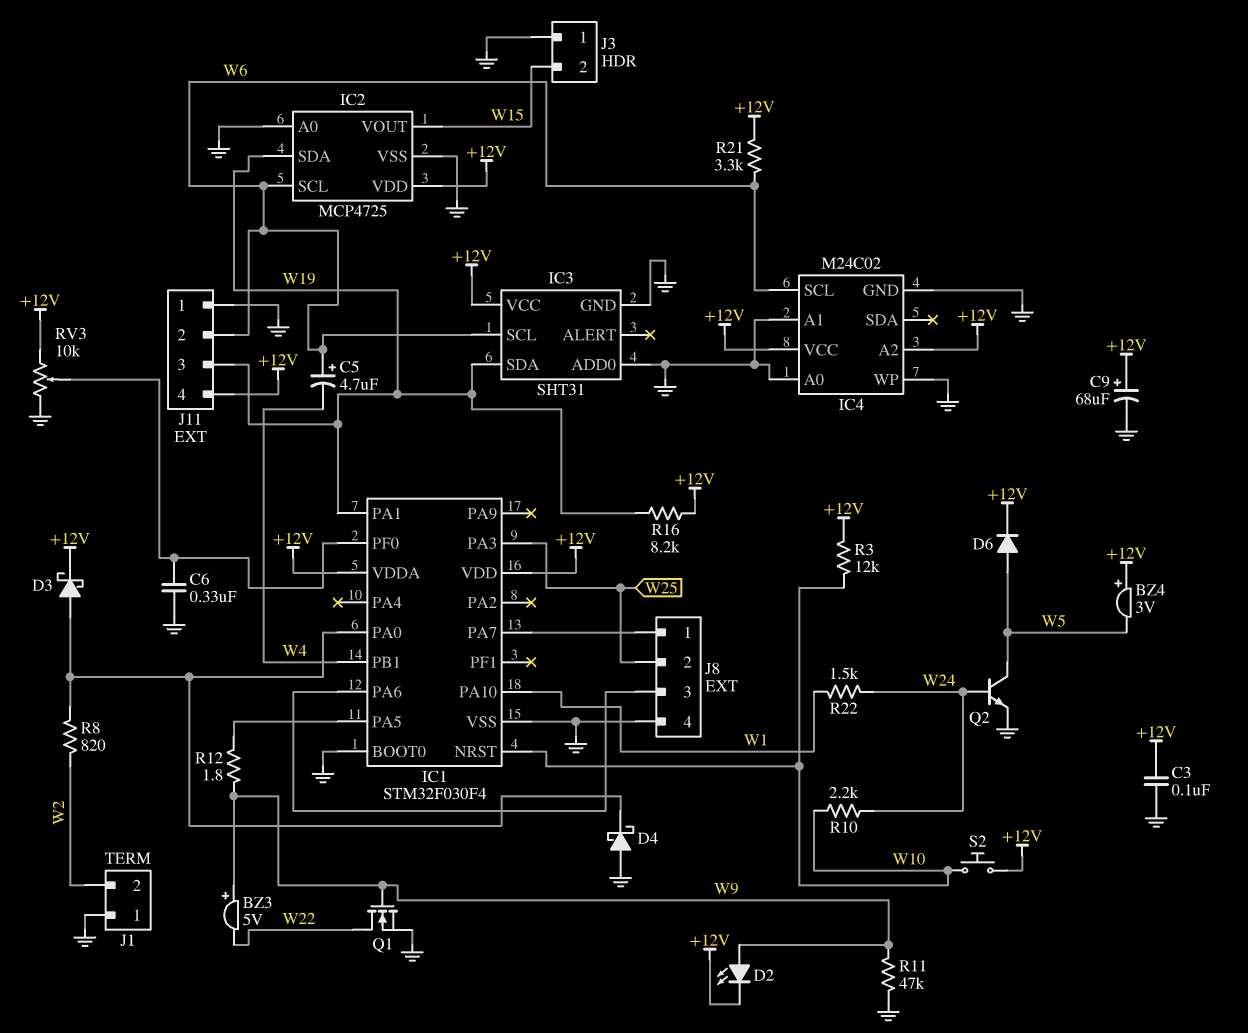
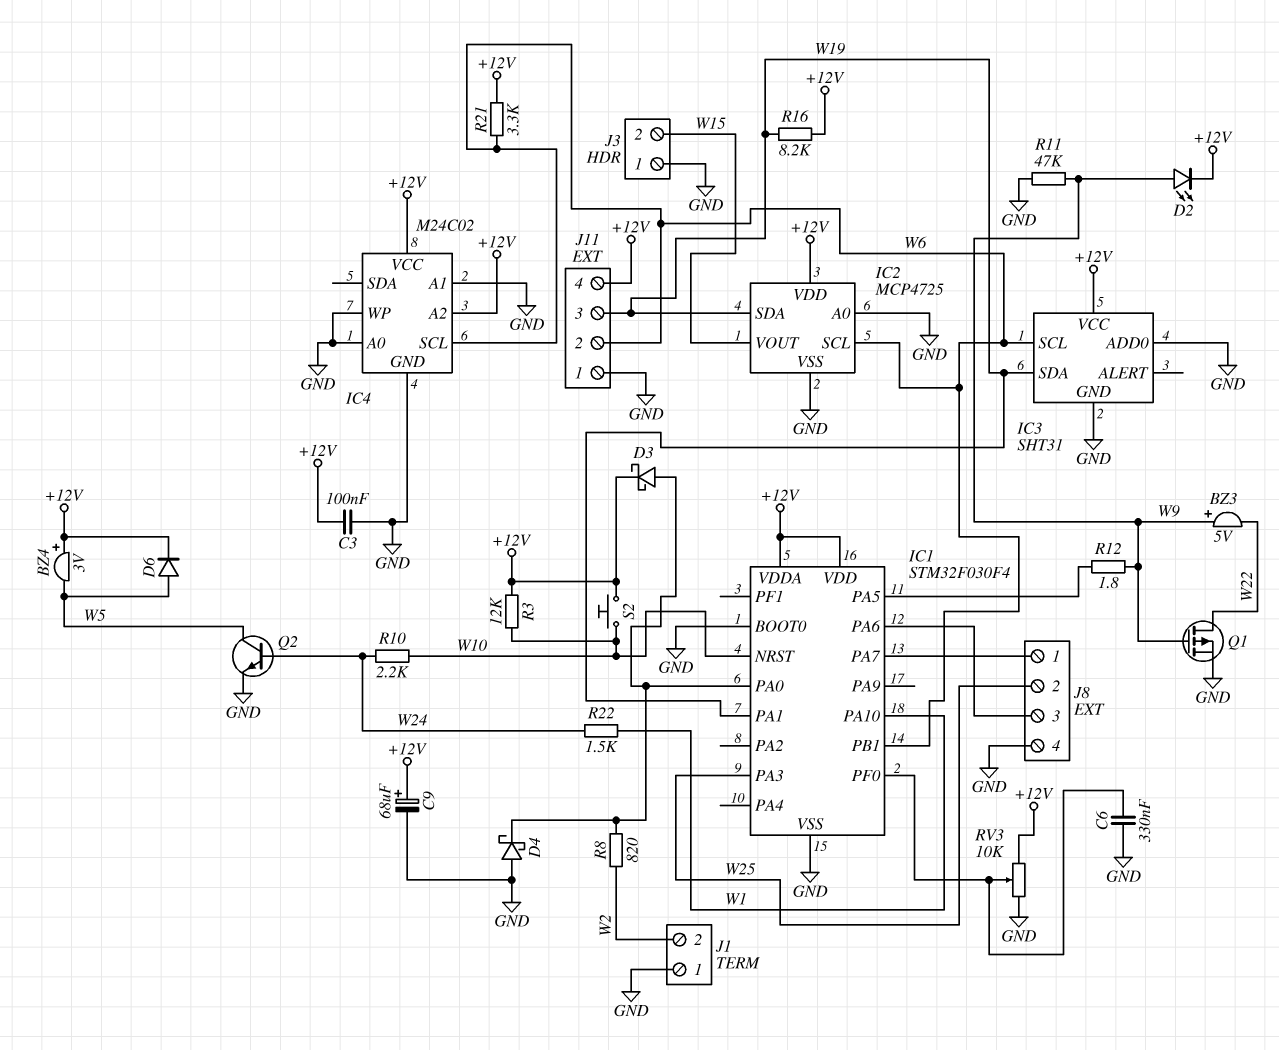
C5: 4.7uF (plus W6, minus W4) -> none
IC1 pin PB1: W4 -> W6
Q1: NMOS (G W9, D W22, S GND) -> PMOS (G W9, D W22, S GND)

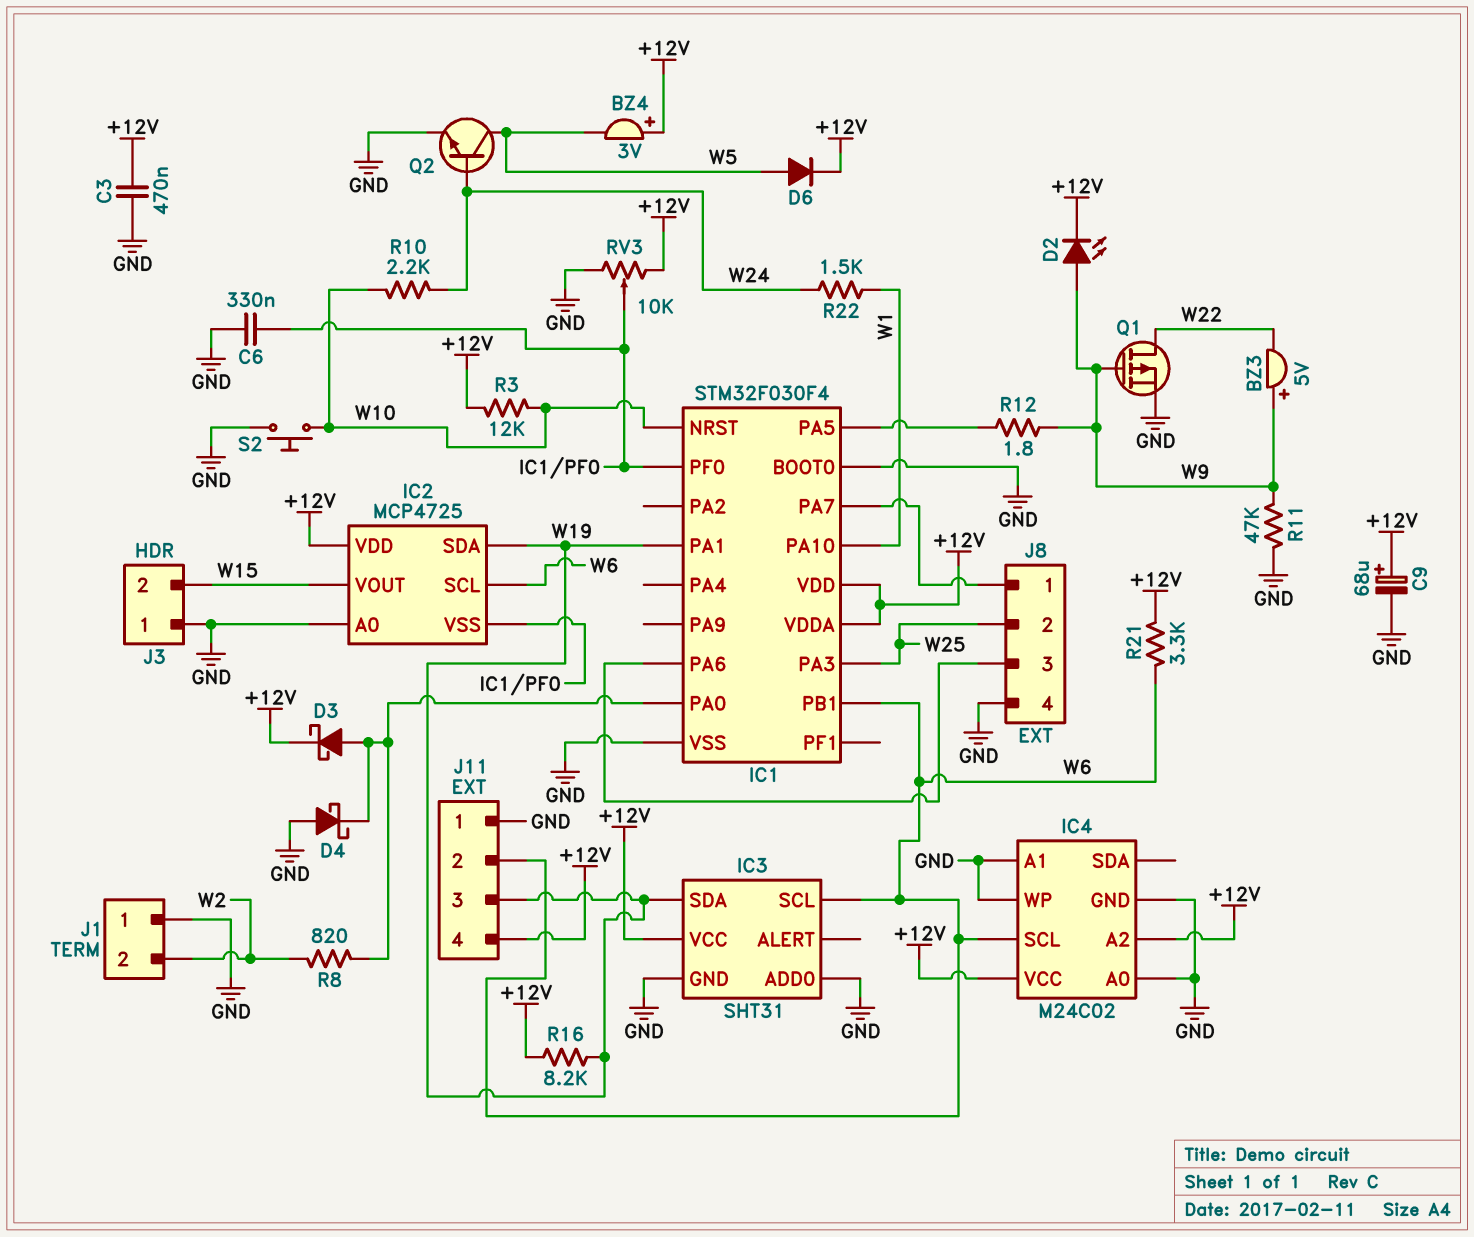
C3: 100nF (+12V, GND) -> 470nF (+12V, GND)
IC2 pin VSS: GND -> IC1/PF0
S2: button (+12V, W10) -> button (GND, W10)

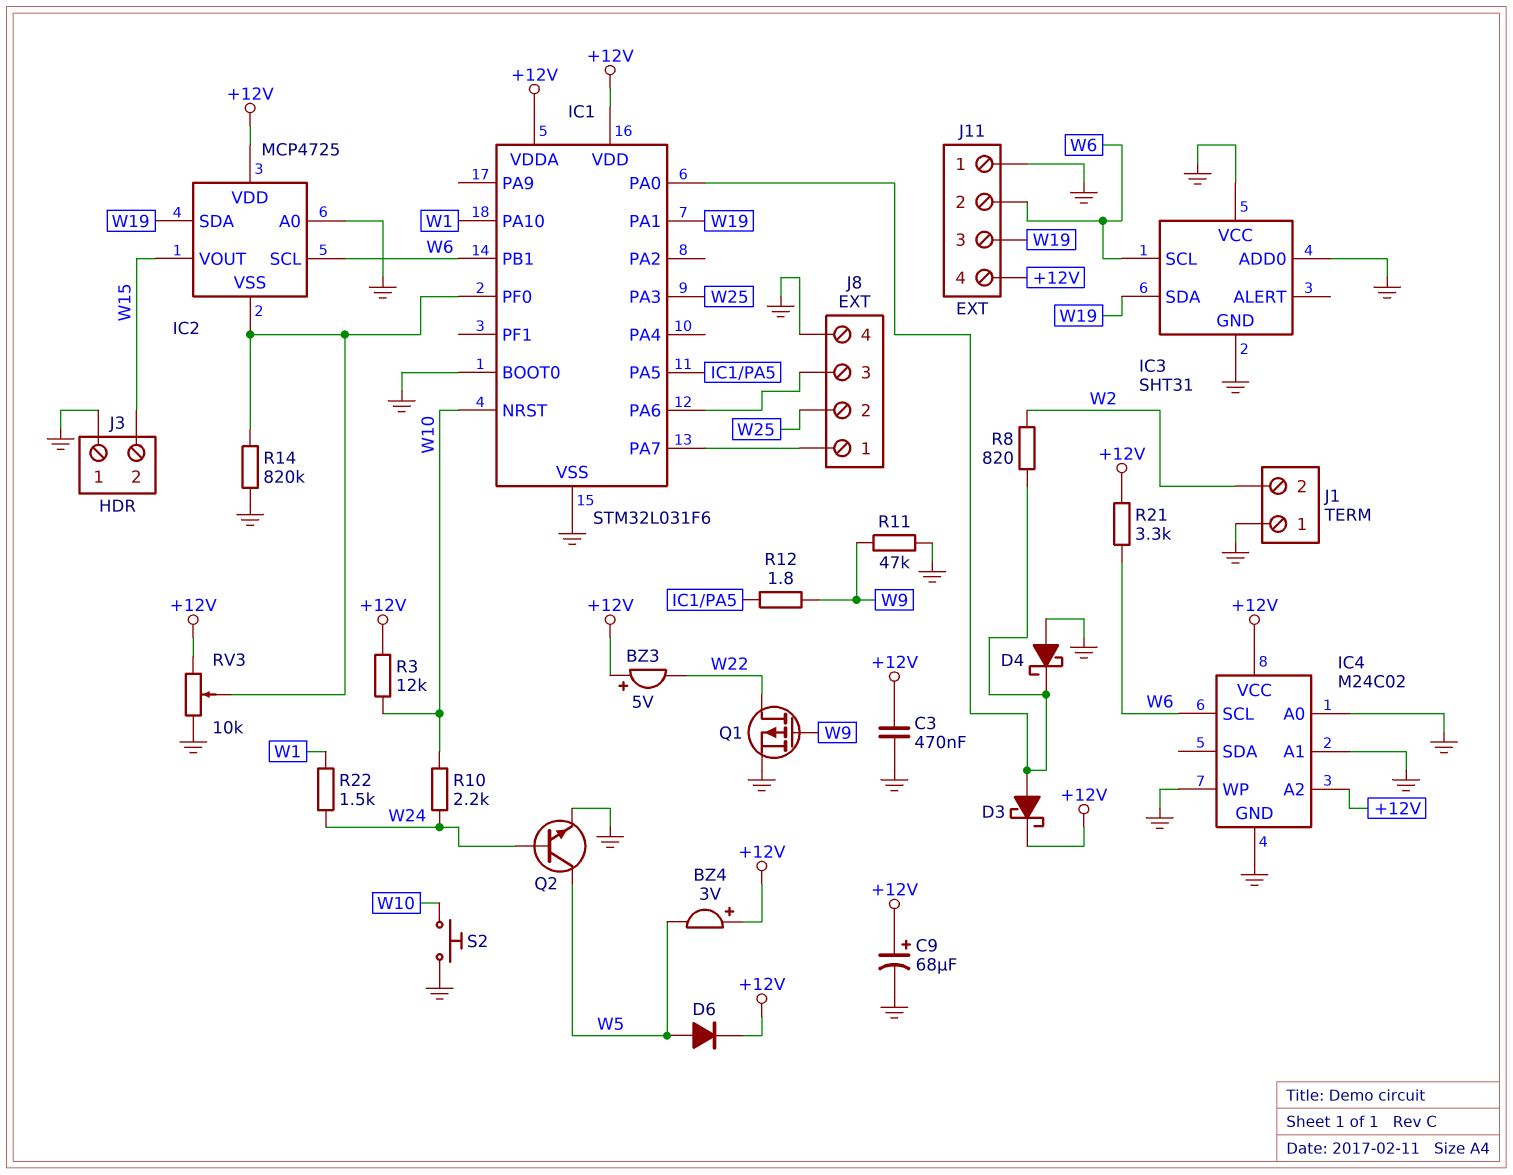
BZ3: buzzer 5V (plus W9, minus W22) -> buzzer 5V (plus +12V, minus W22)
C6: 330nF (GND, IC1/PF0) -> none
D2: LED (A W9, K +12V) -> none
IC1: STM32F030F4 -> STM32L031F6
IC3 pin VCC: +12V -> GND
R14: none -> 820k (GND, IC1/PF0)
R16: 8.2k (+12V, W19) -> none

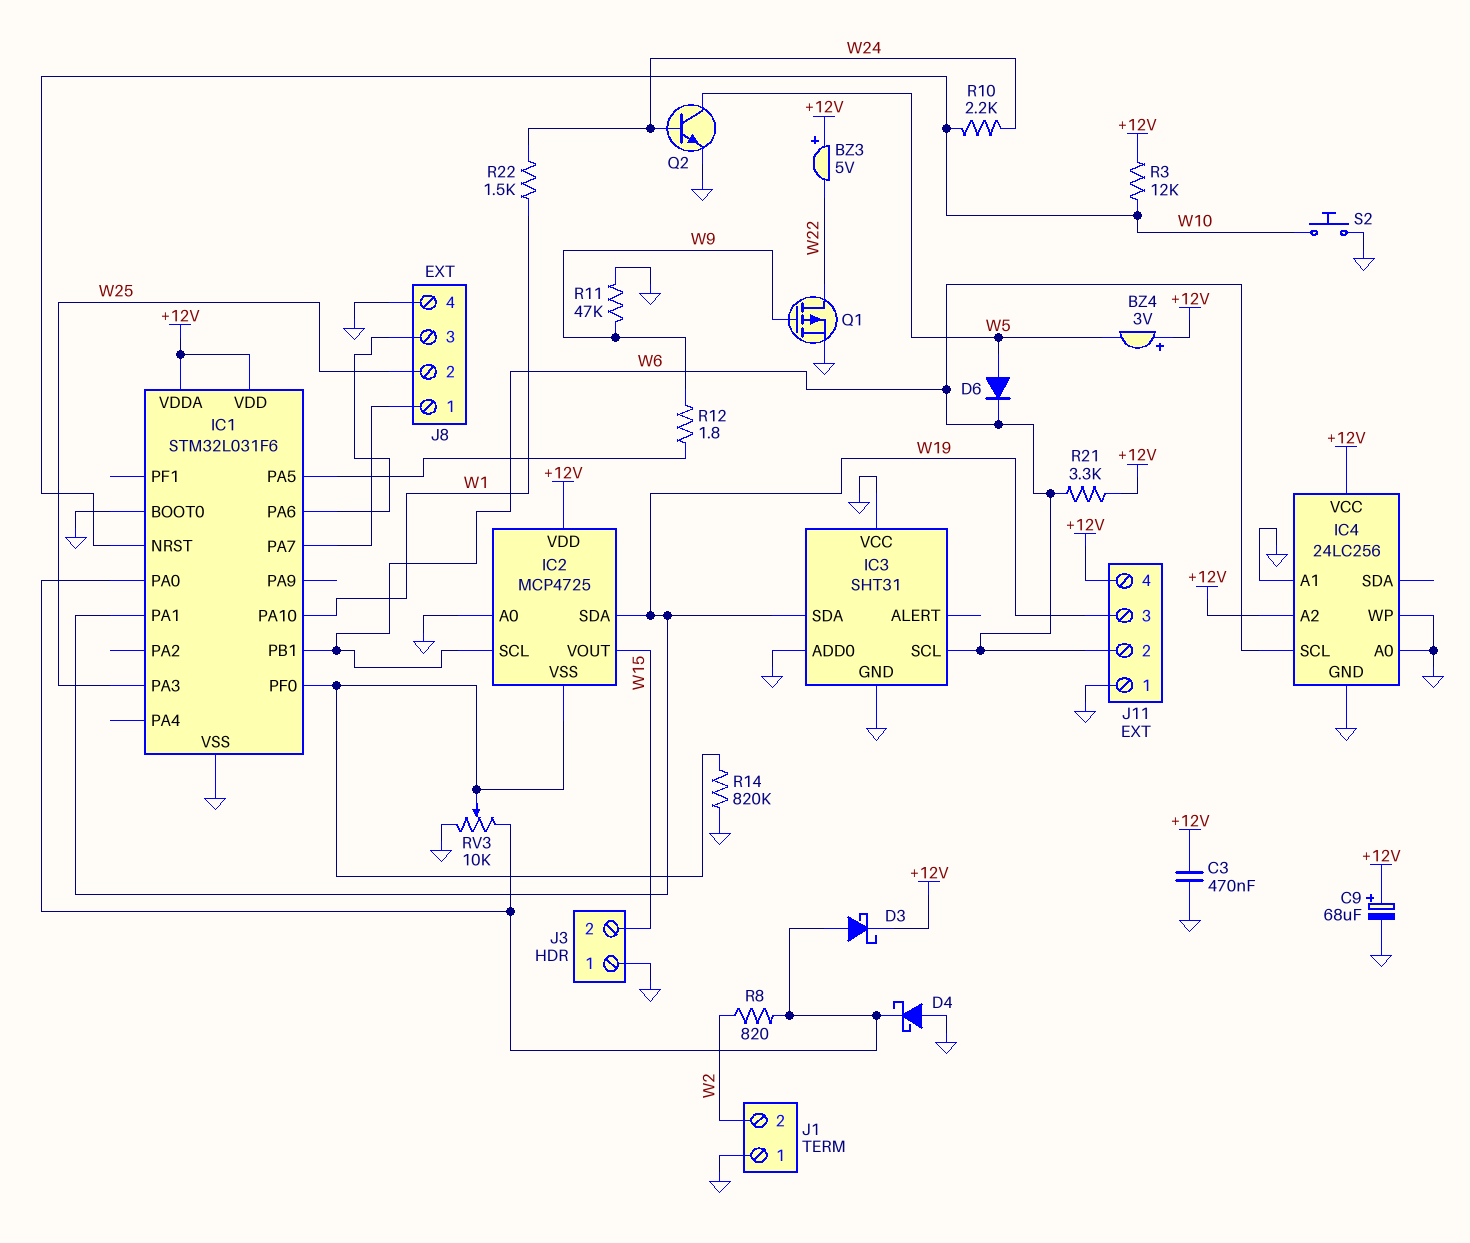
D6: diode (A W5, K +12V) -> diode (A W5, K W6)
IC4: M24C02 -> 24LC256
RV3: 10k (+12V, GND, wiper IC1/PF0) -> 10k (GND, IC1/PA0, wiper IC1/PF0)

